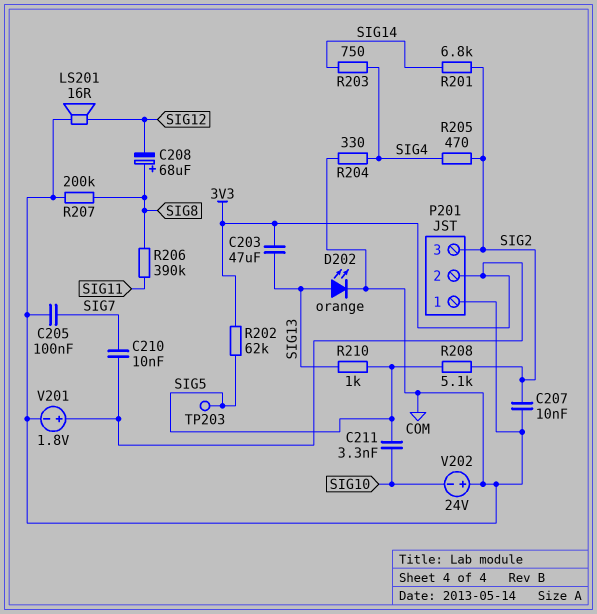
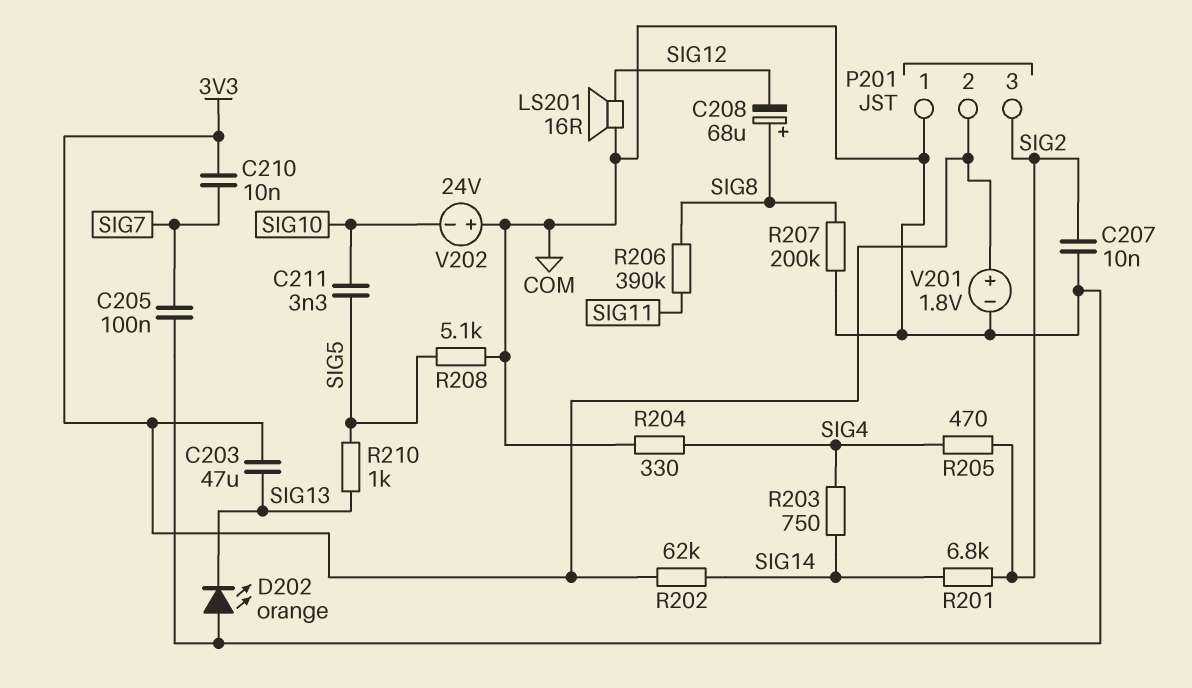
D202: LED orange (A SIG13, K COM) -> LED orange (A COM, K SIG13)
R202: 62k (3V3, SIG5) -> 62k (3V3, SIG14)
R208: 5.1k (SIG2, SIG5) -> 5.1k (COM, SIG5)
TP203: test point (SIG5) -> none

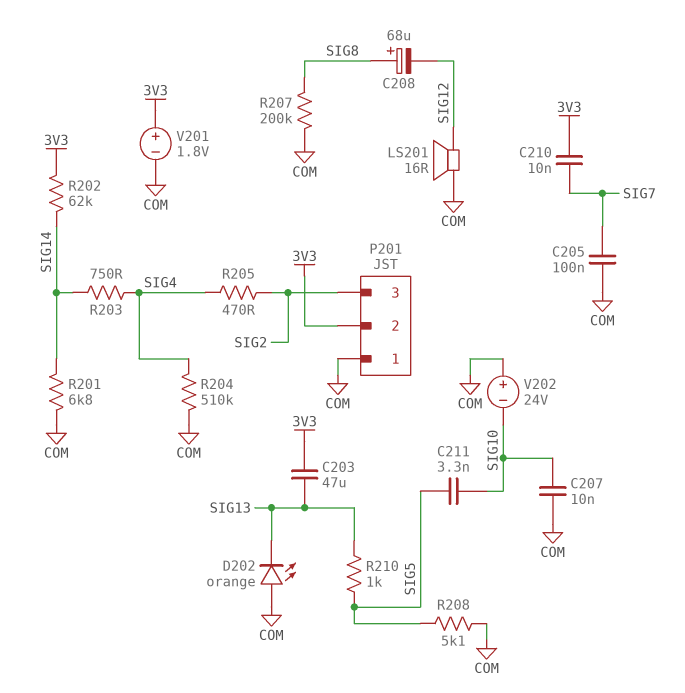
C207: 10nF (COM, SIG2) -> 10nF (COM, SIG10)
R201: 6.8k (SIG2, SIG14) -> 6.8k (COM, SIG14)
R204: 330 (COM, SIG4) -> 510k (COM, SIG4)
R206: 390k (SIG8, SIG11) -> none

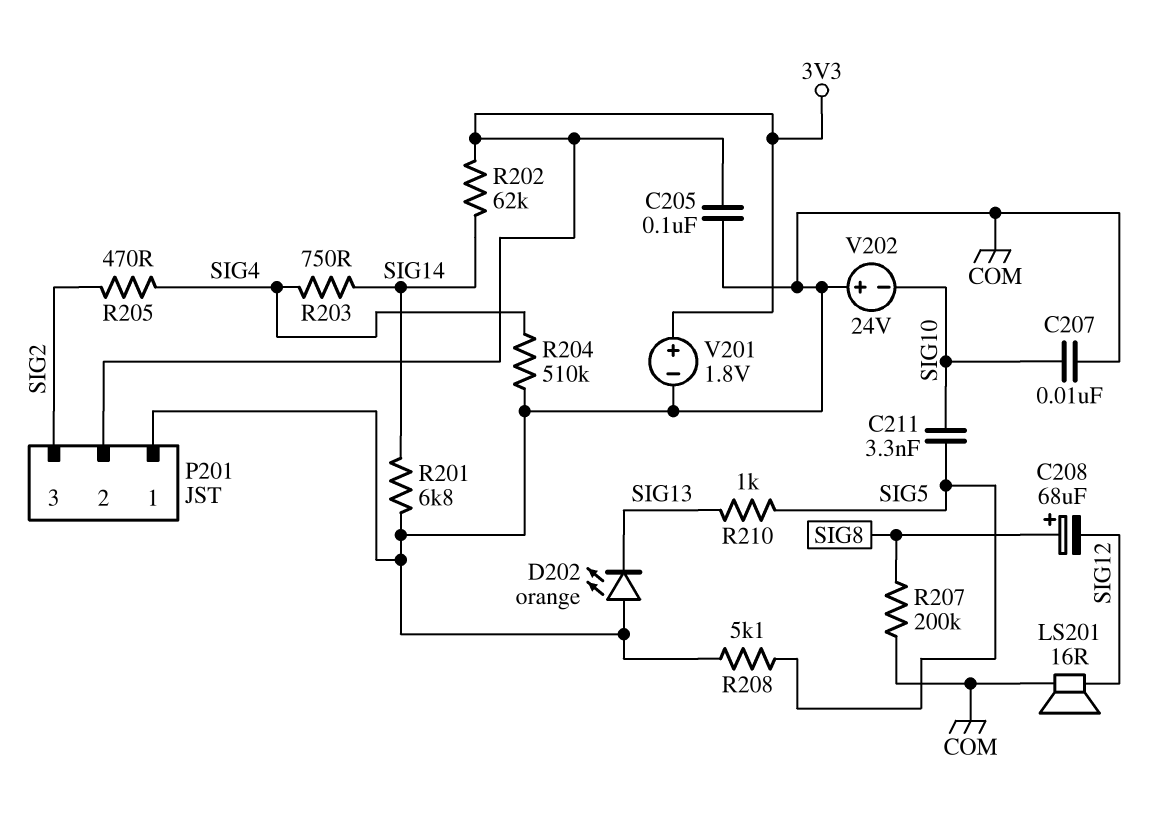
C203: 47uF (3V3, SIG13) -> none
C205: 100nF (COM, SIG7) -> 100nF (3V3, COM)
C210: 10nF (3V3, SIG7) -> none

